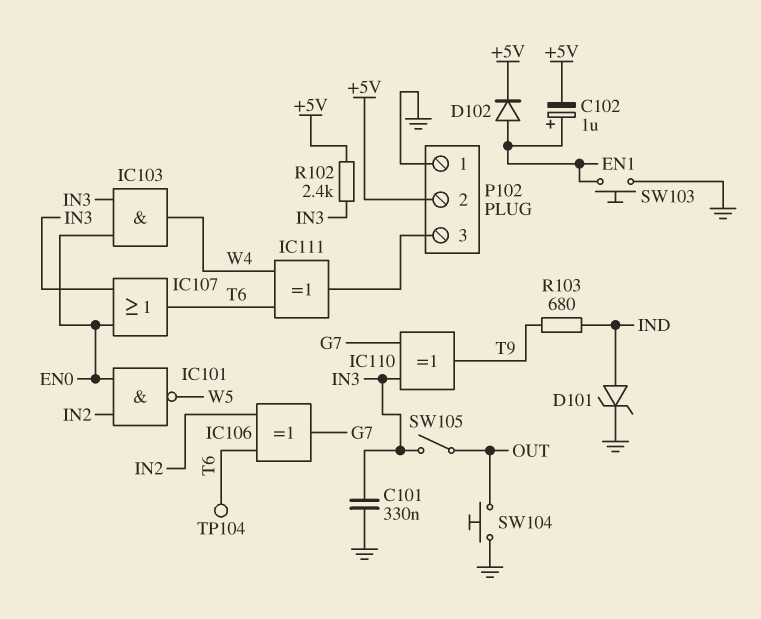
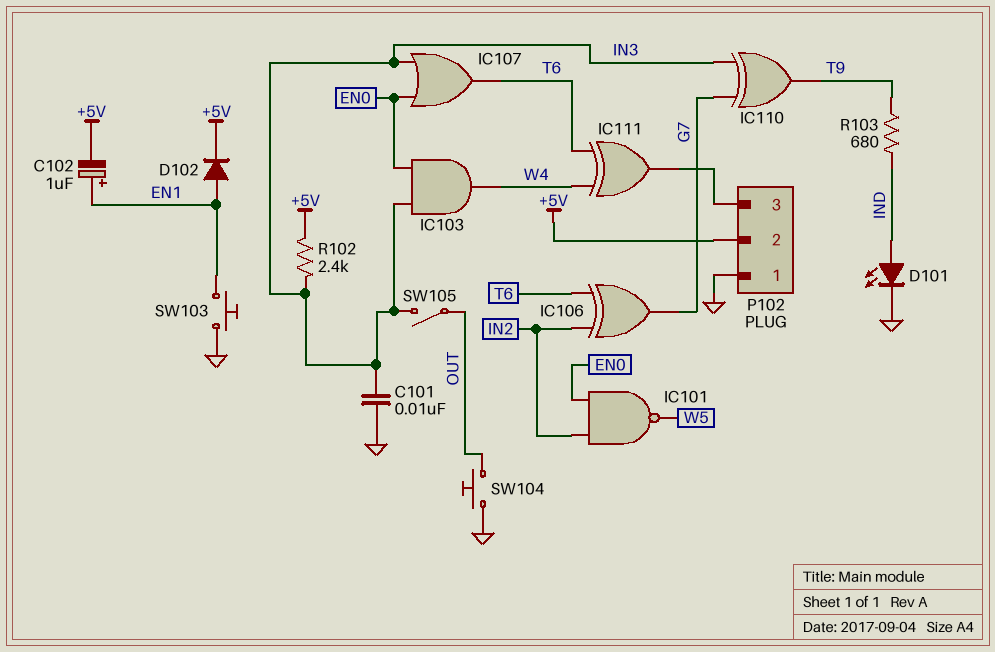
C101: 330nF (GND, IN3) -> 10nF (GND, IN3)
D101: zener (A IND, K GND) -> LED (A IND, K GND)
TP104: test point (T6) -> none

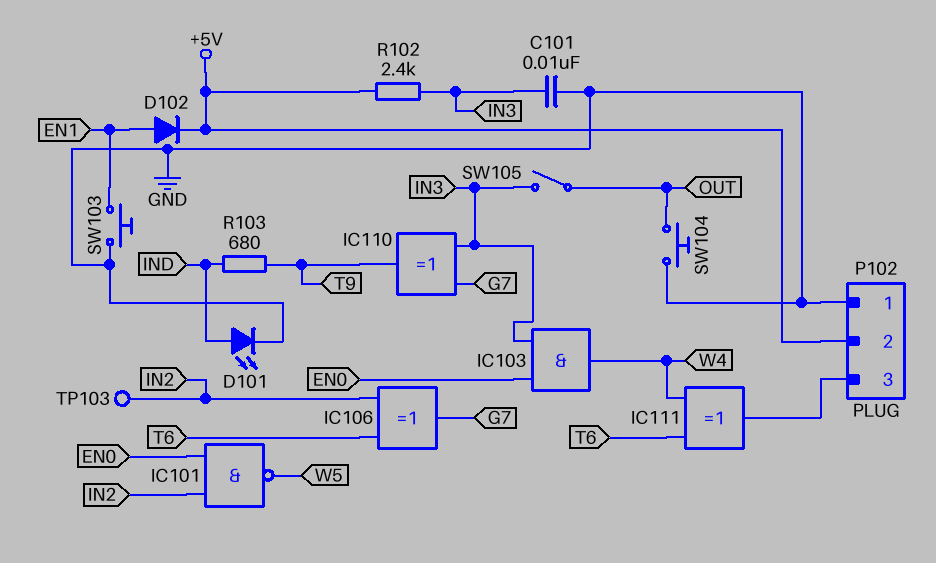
C102: 1uF (plus EN1, minus +5V) -> none
IC107: OR (in EN0, in IN3, out T6) -> none
TP103: none -> test point (IN2)

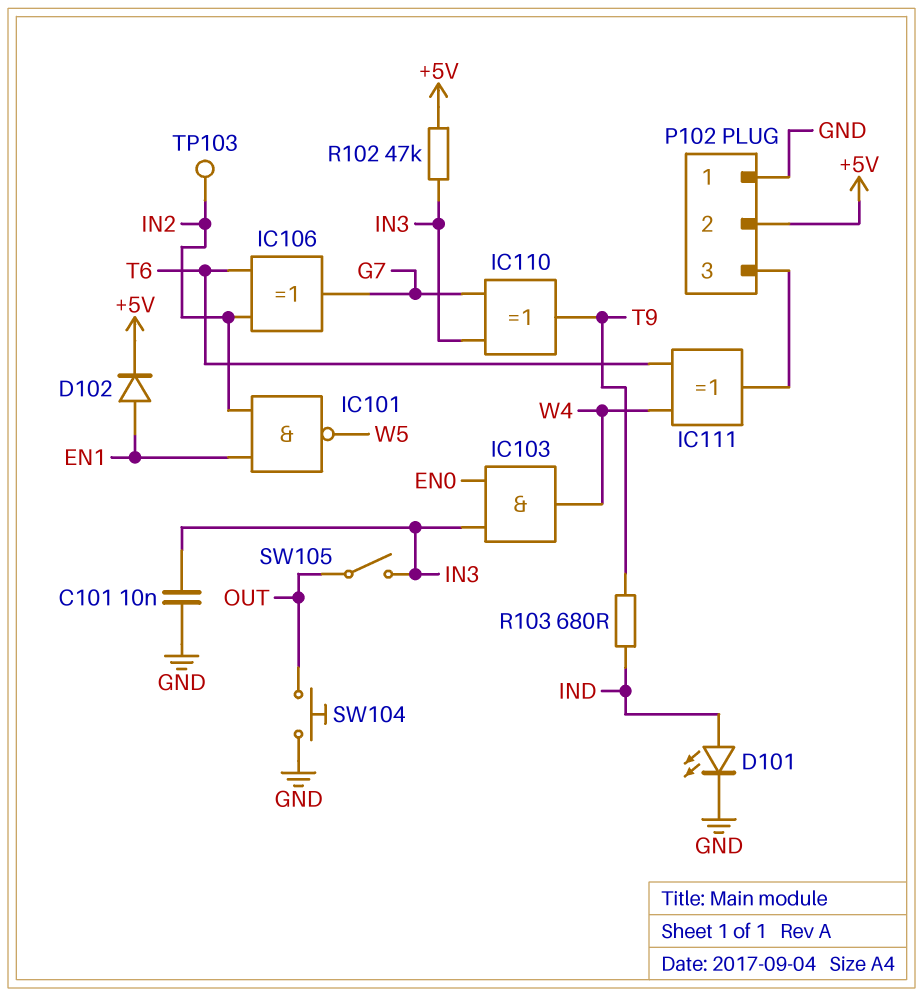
IC101: NAND (in EN0, in IN2, out W5) -> NAND (in EN1, in IN2, out W5)
R102: 2.4k (+5V, IN3) -> 47k (+5V, IN3)
SW103: button (EN1, GND) -> none

